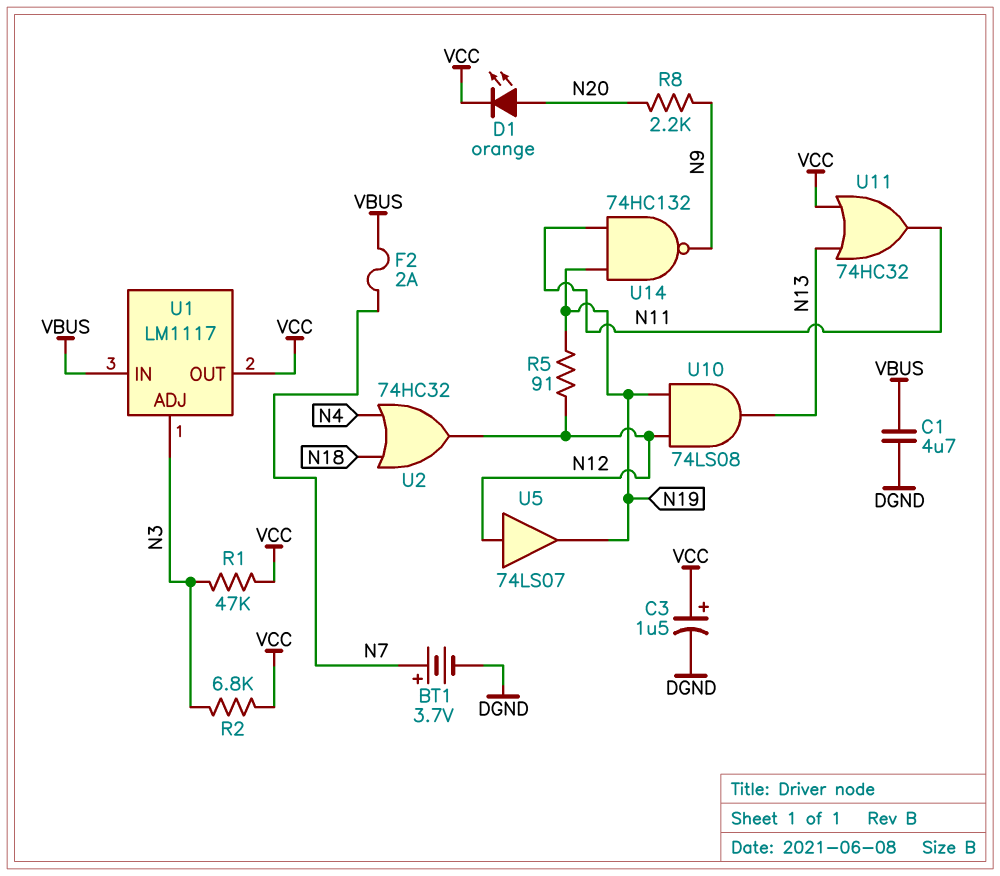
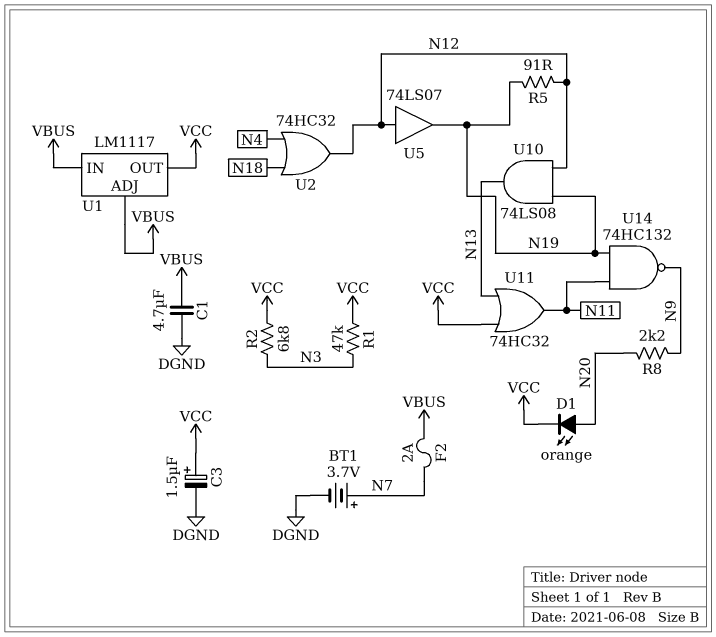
U1 pin ADJ: N3 -> VBUS

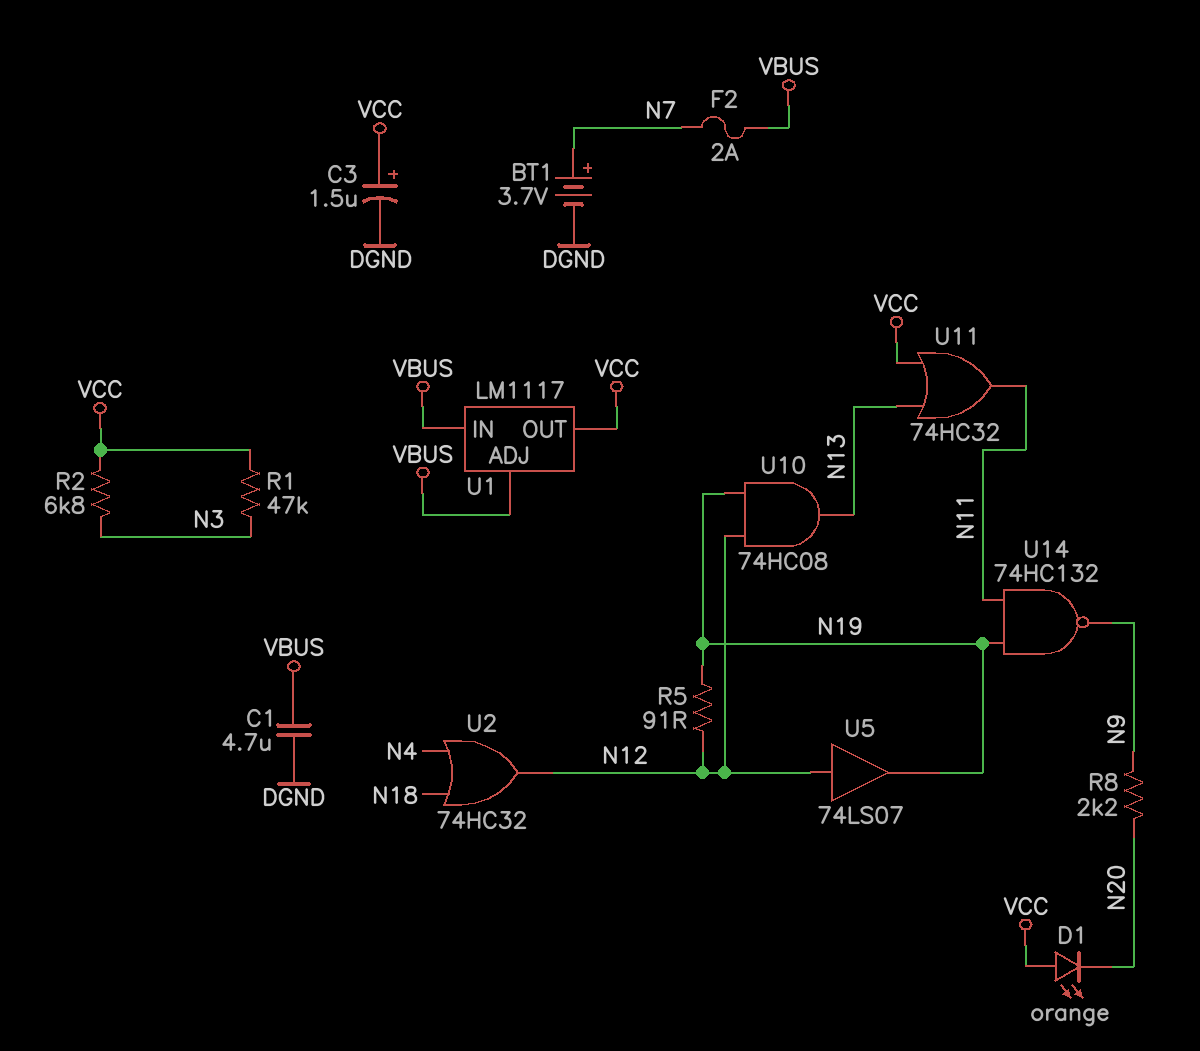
D1: LED orange (A N20, K VCC) -> LED orange (A VCC, K N20)
U10: AND 74LS08 (in N12, in N19, out N13) -> AND 74HC08 (in N12, in N19, out N13)

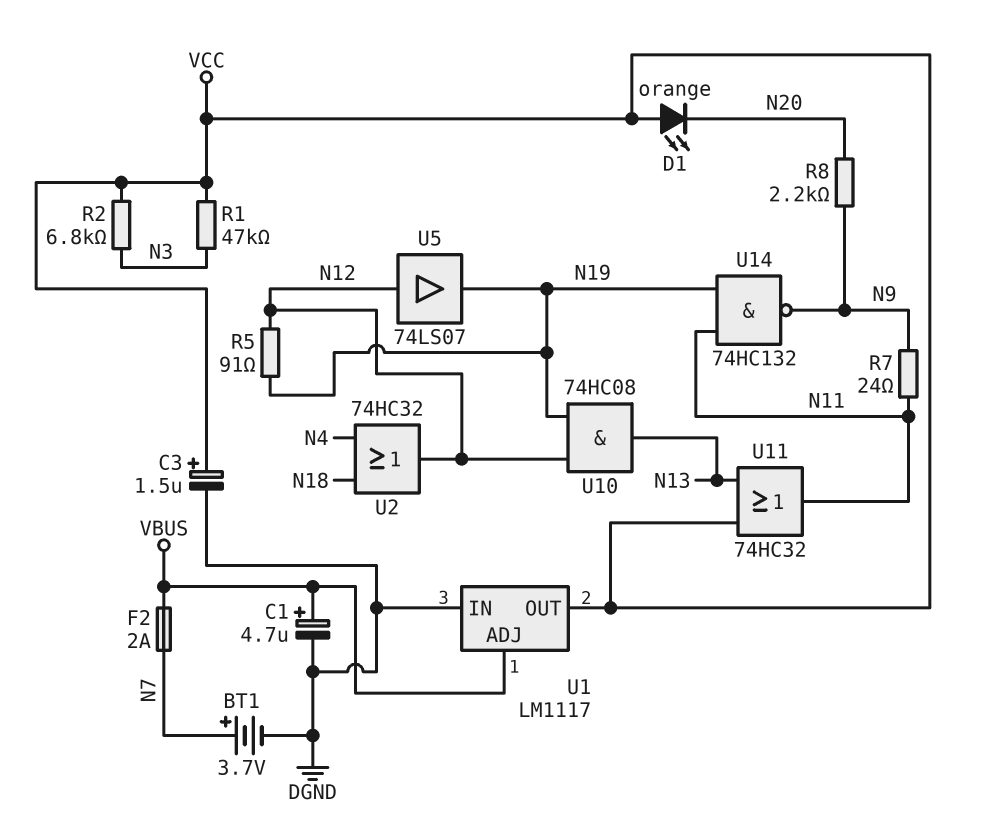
C1: 4.7uF (DGND, VBUS) -> 4.7uF (plus VBUS, minus DGND)
R7: none -> 24 (N9, N11)
U1 pin IN: VBUS -> DGND

